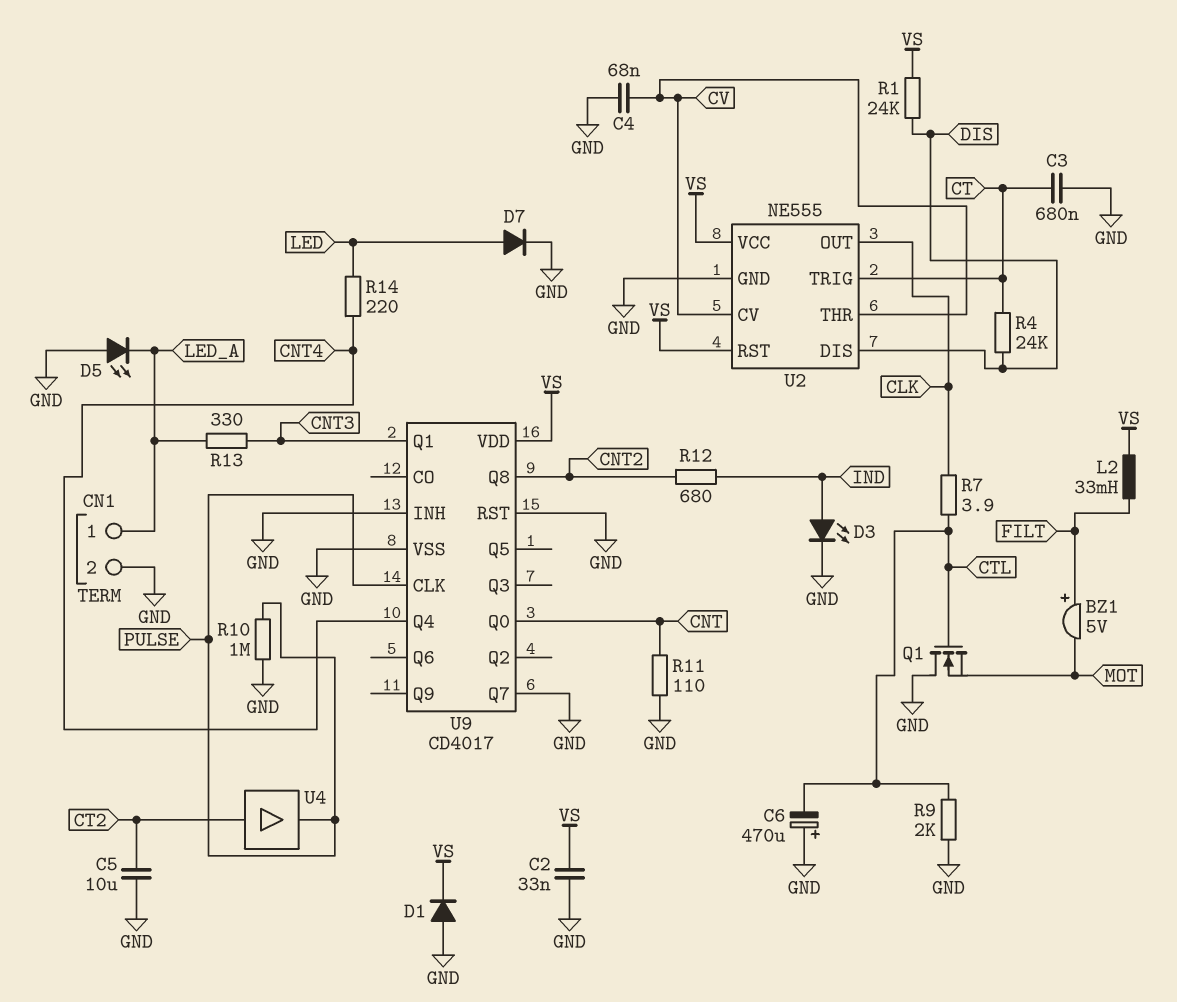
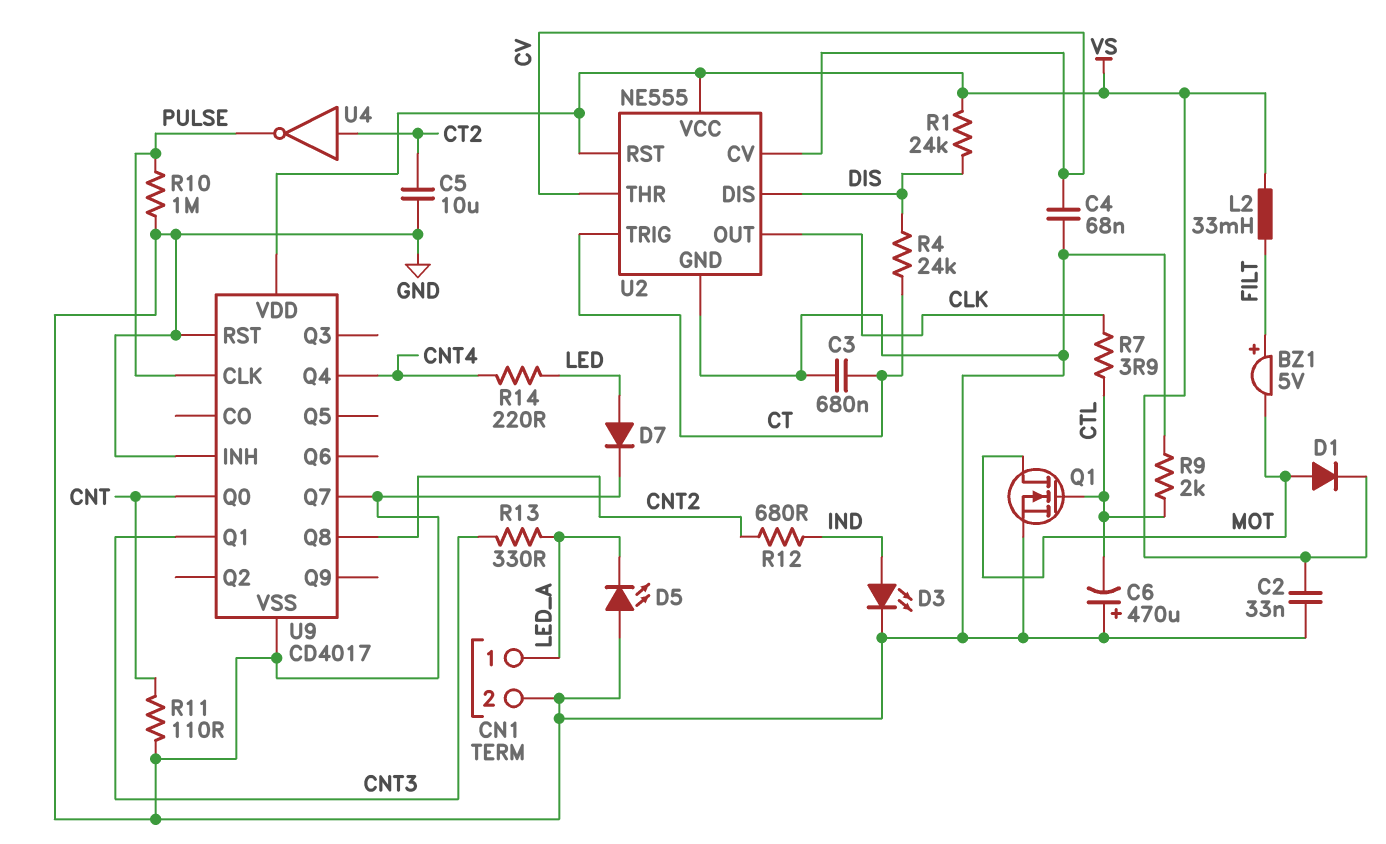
D1: diode (A GND, K VS) -> diode (A MOT, K VS)
Q1: NMOS (G CTL, D GND, S MOT) -> NMOS (G CTL, D MOT, S GND)
U4: buffer (in CT2, out PULSE) -> NOT (in CT2, out PULSE)

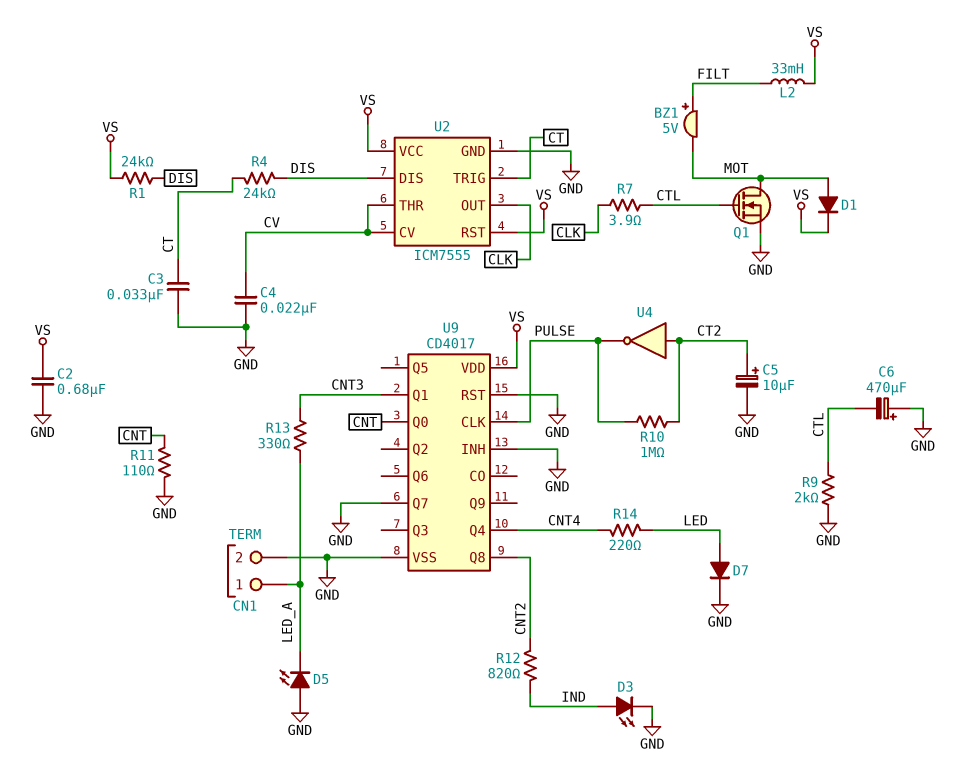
C2: 33nF (GND, VS) -> 680nF (GND, VS)
C3: 680nF (CT, GND) -> 33nF (CT, GND)
C4: 68nF (CV, GND) -> 22nF (CV, GND)
C5: 10uF (CT2, GND) -> 10uF (plus CT2, minus GND)
R10: 1M (GND, PULSE) -> 1M (CT2, PULSE)
R12: 680 (CNT2, IND) -> 820 (CNT2, IND)
U2: NE555 -> ICM7555

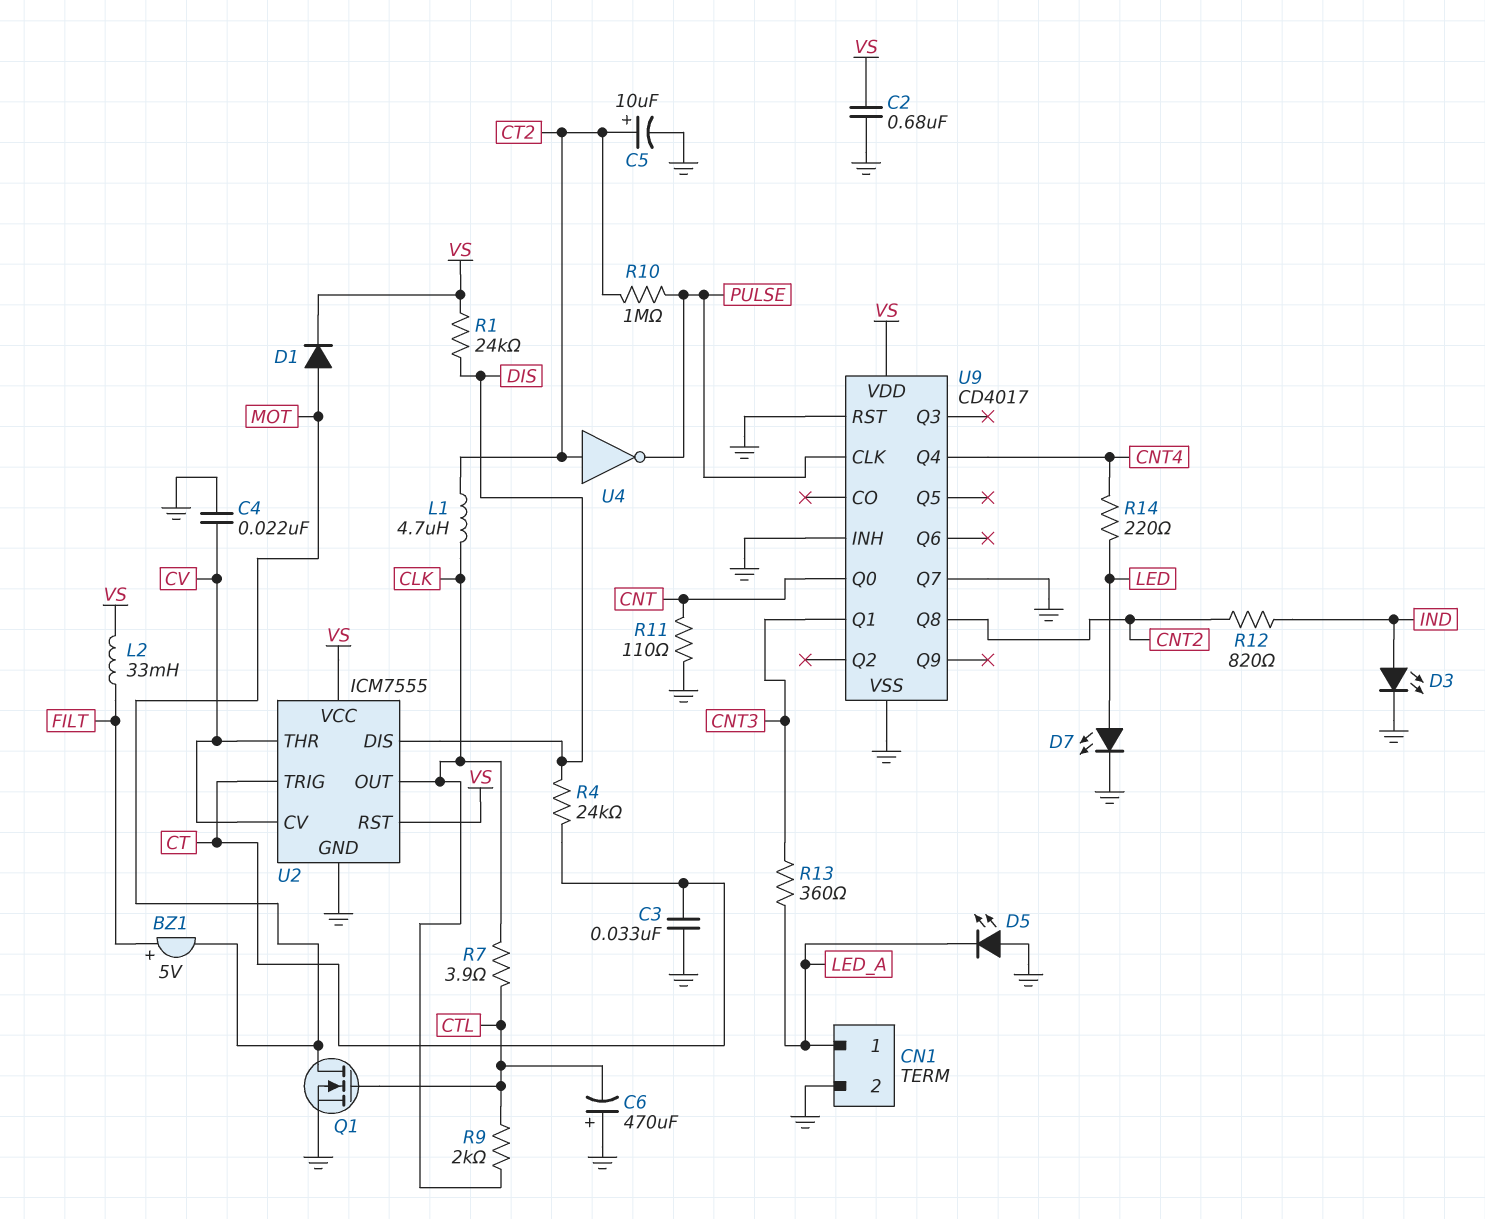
D7: diode (A LED, K GND) -> LED (A LED, K GND)
L1: none -> 4.7uH (CLK, CT2)
R9: 2k (CTL, GND) -> 2k (CLK, CTL)
R13: 330 (CNT3, LED_A) -> 360 (CNT3, LED_A)

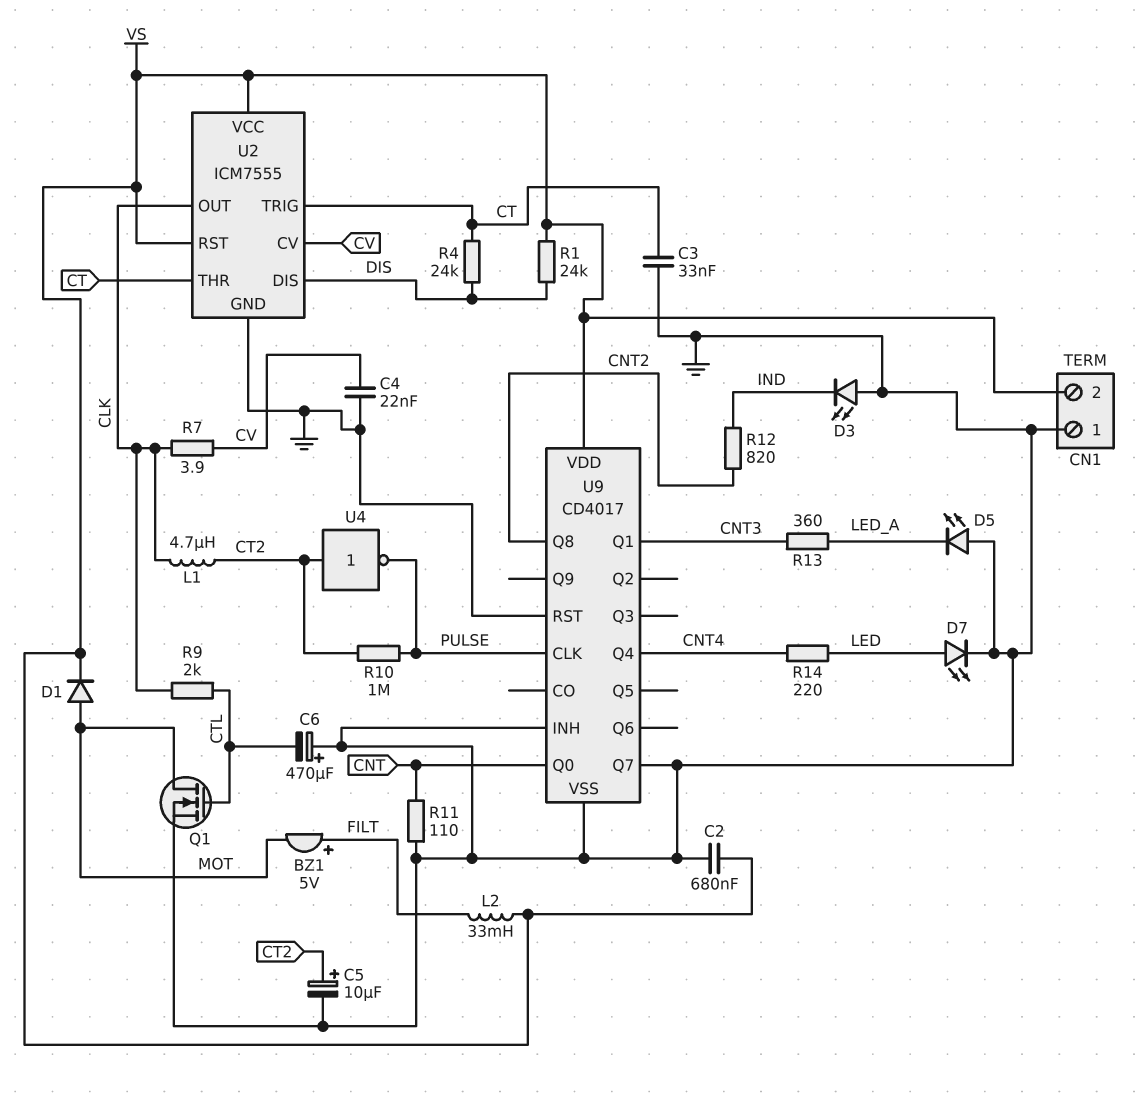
CN1 pin 1: LED_A -> GND
CN1 pin 2: GND -> VS
D3: LED (A IND, K GND) -> LED (A GND, K IND)
R7: 3.9 (CLK, CTL) -> 3.9 (CLK, CV)
U2 pin THR: CV -> CT

